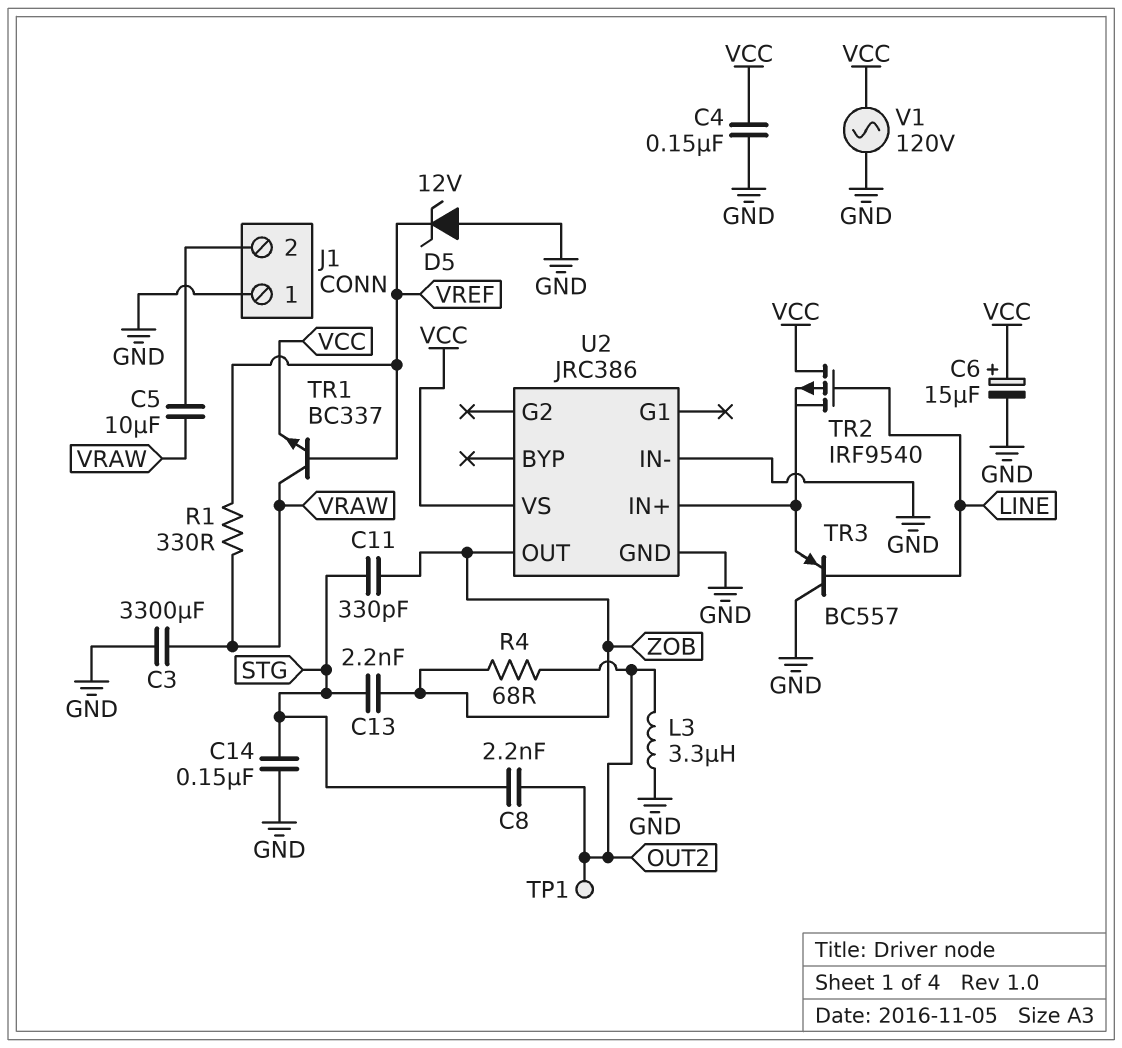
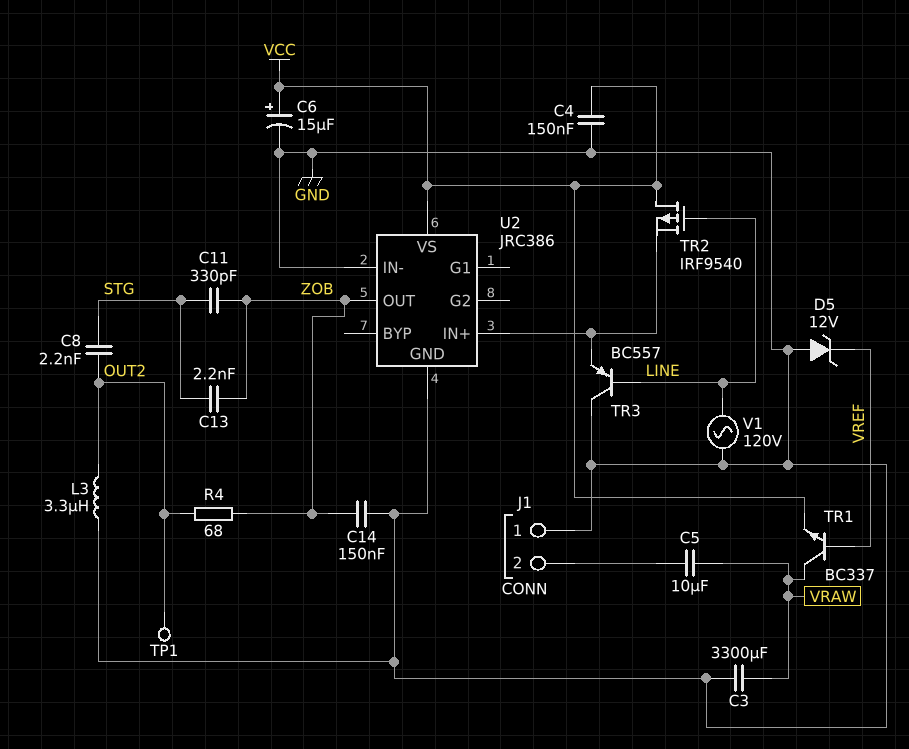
C14: 150nF (GND, STG) -> 150nF (GND, ZOB)
R1: 330 (VRAW, VREF) -> none
V1: AC 120V (GND, VCC) -> AC 120V (GND, LINE)

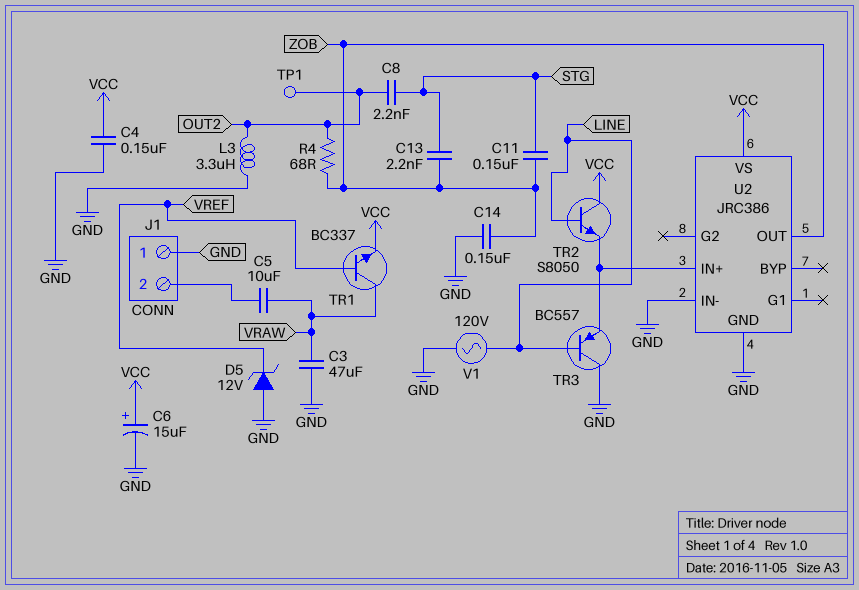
C3: 3300uF (GND, VRAW) -> 47uF (GND, VRAW)
C11: 330pF (STG, ZOB) -> 150nF (STG, ZOB)
TR2: PMOS IRF9540 (G LINE, D VCC, S U2/IN+) -> NPN S8050 (B LINE, C VCC, E U2/IN+)

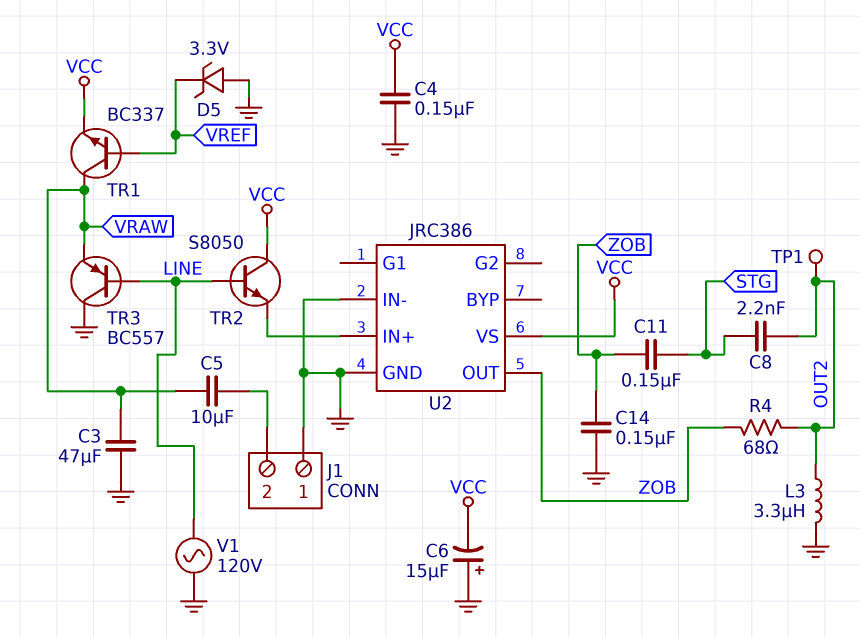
C6: 15uF (plus VCC, minus GND) -> 15uF (plus GND, minus VCC)
C13: 2.2nF (STG, ZOB) -> none
D5: zener 12V (A GND, K VREF) -> zener 3.3V (A GND, K VREF)
TR3: PNP BC557 (B LINE, C GND, E U2/IN+) -> PNP BC557 (B LINE, C GND, E VRAW)

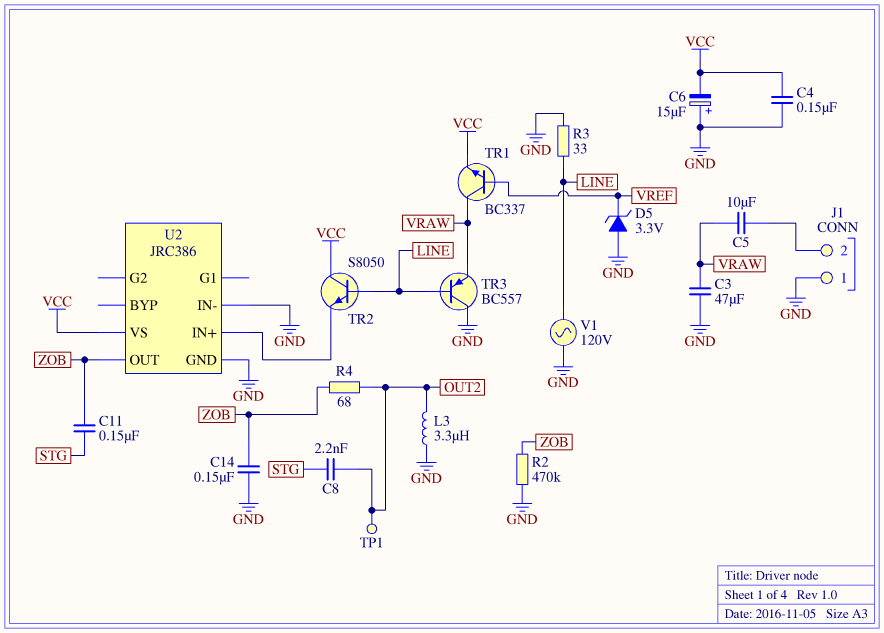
R2: none -> 470k (GND, ZOB)
R3: none -> 33 (GND, LINE)

